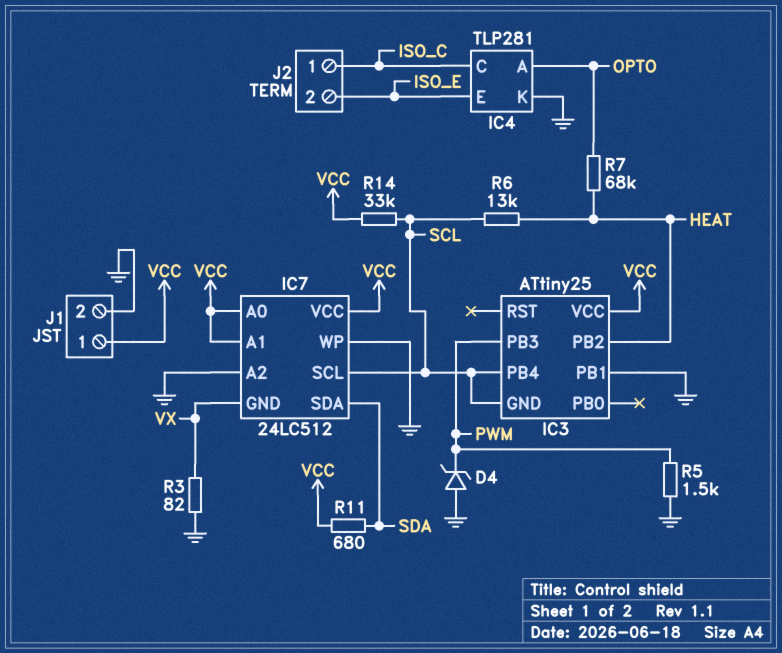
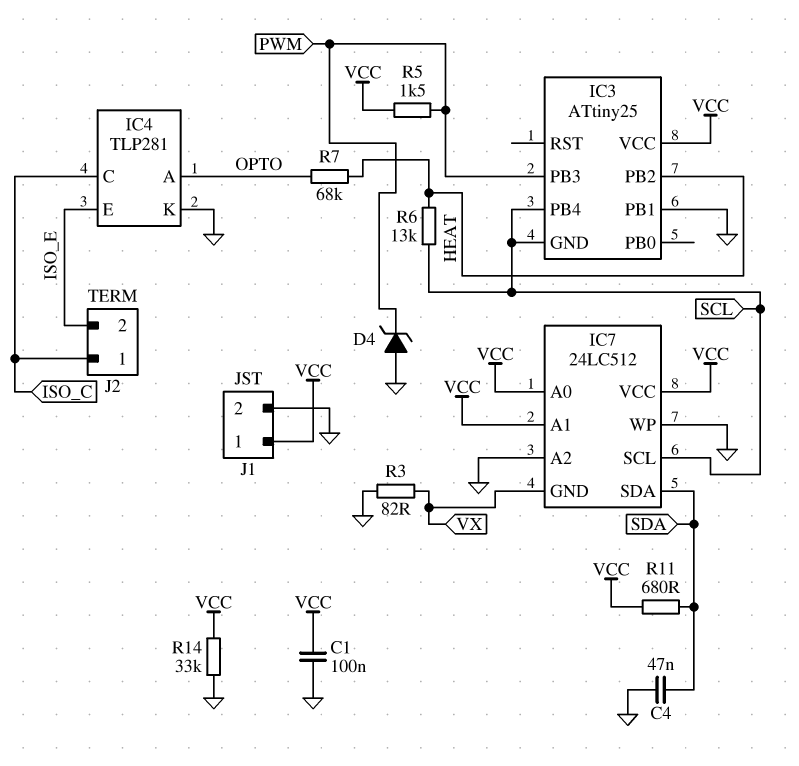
C1: none -> 100nF (GND, VCC)
C4: none -> 47nF (GND, SDA)
R5: 1.5k (GND, PWM) -> 1.5k (PWM, VCC)
R14: 33k (SCL, VCC) -> 33k (GND, VCC)

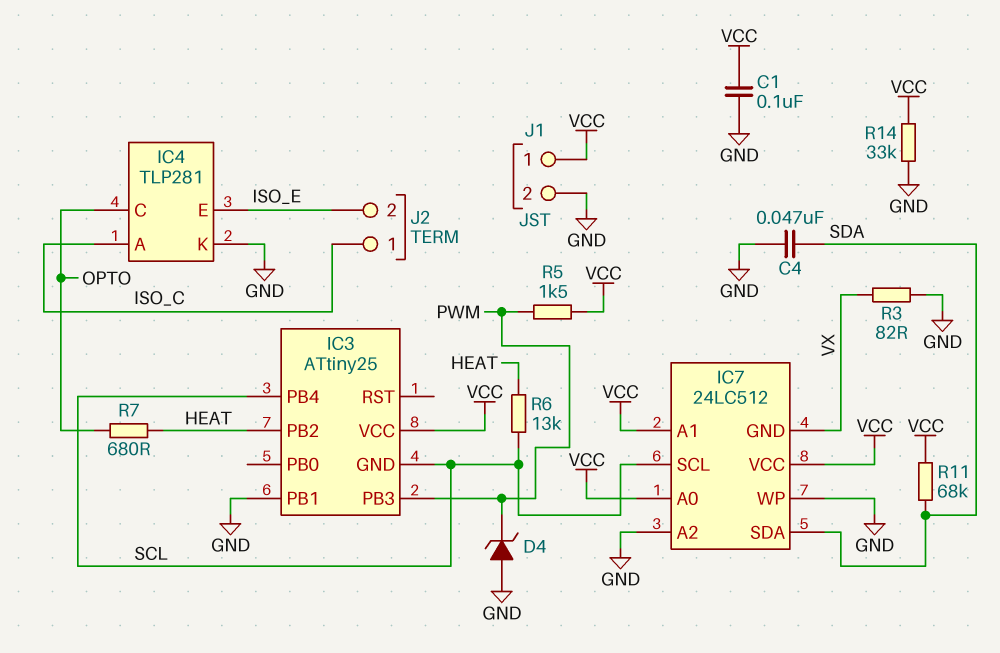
IC4 pin A: OPTO -> ISO_C
IC4 pin C: ISO_C -> OPTO
R7: 68k (HEAT, OPTO) -> 680 (HEAT, OPTO)
R11: 680 (SDA, VCC) -> 68k (SDA, VCC)

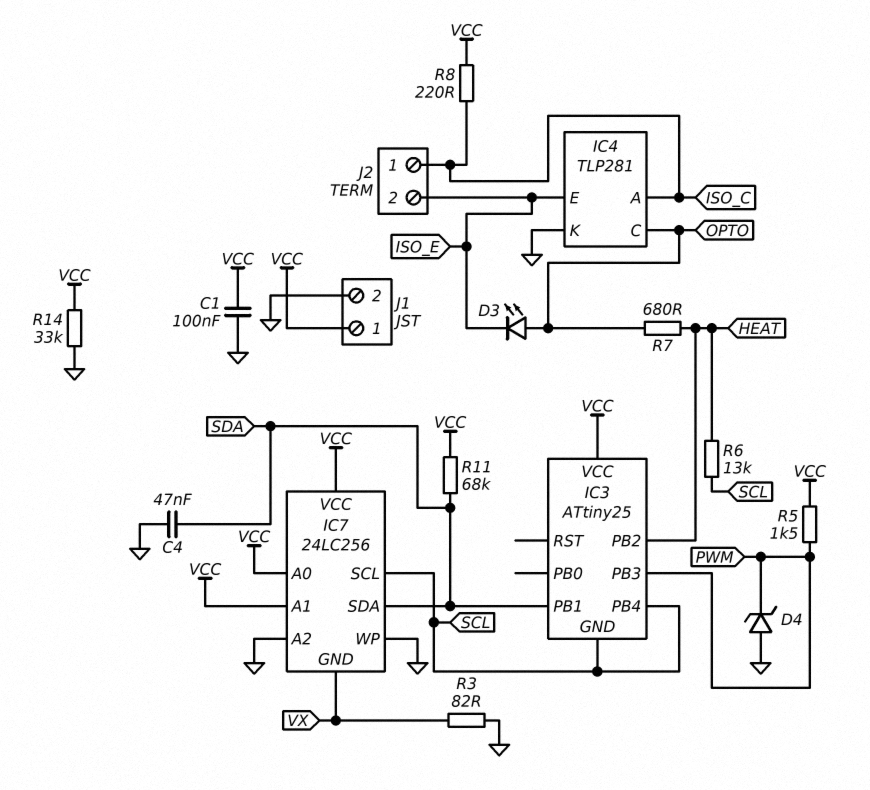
D3: none -> LED (A OPTO, K ISO_E)
IC3 pin PB1: GND -> SDA
IC7: 24LC512 -> 24LC256
R8: none -> 220 (ISO_C, VCC)

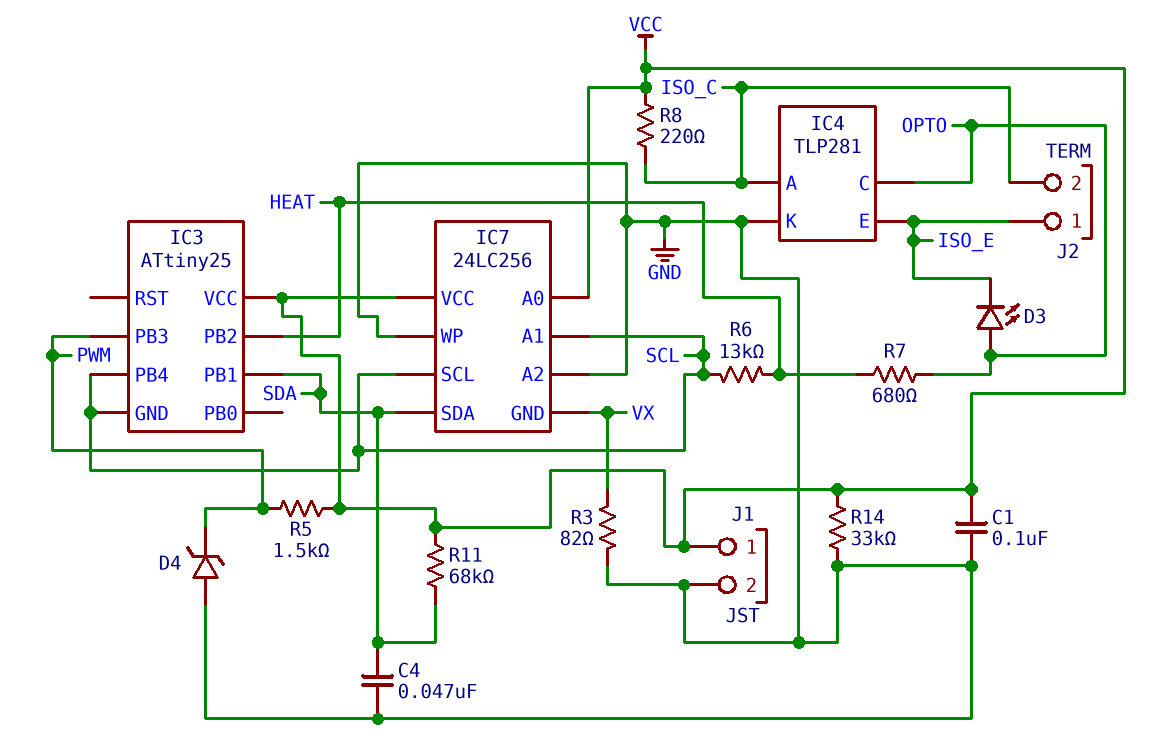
IC7 pin A1: VCC -> SCL
J2 pin 1: ISO_C -> ISO_E
J2 pin 2: ISO_E -> ISO_C

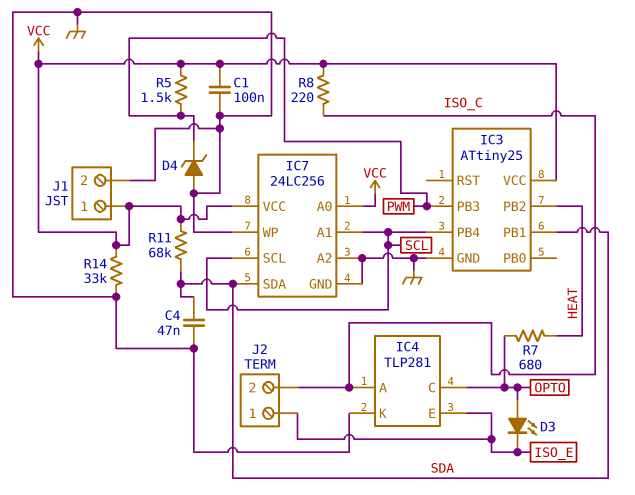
IC3 pin GND: SCL -> GND
IC7 pin GND: VX -> GND
R3: 82 (GND, VX) -> none
R6: 13k (HEAT, SCL) -> none

